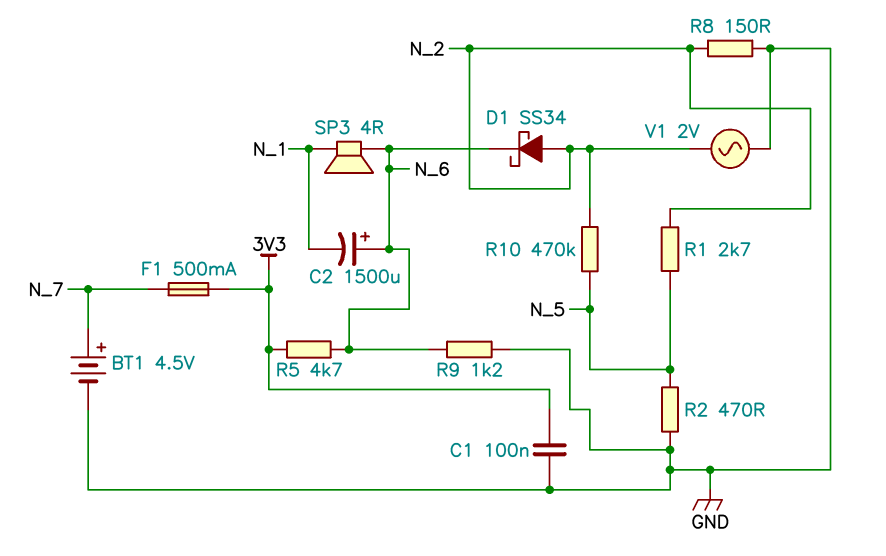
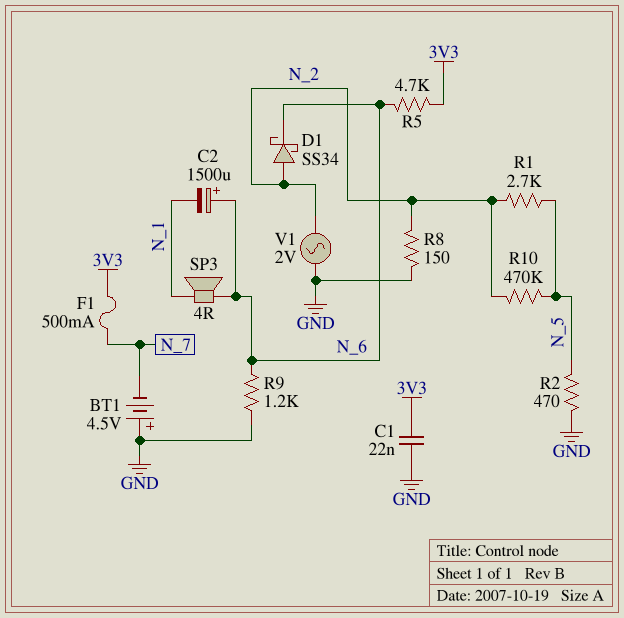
BT1: 4.5V (plus N_7, minus GND) -> 4.5V (plus GND, minus N_7)
C1: 100nF (3V3, GND) -> 22nF (3V3, GND)

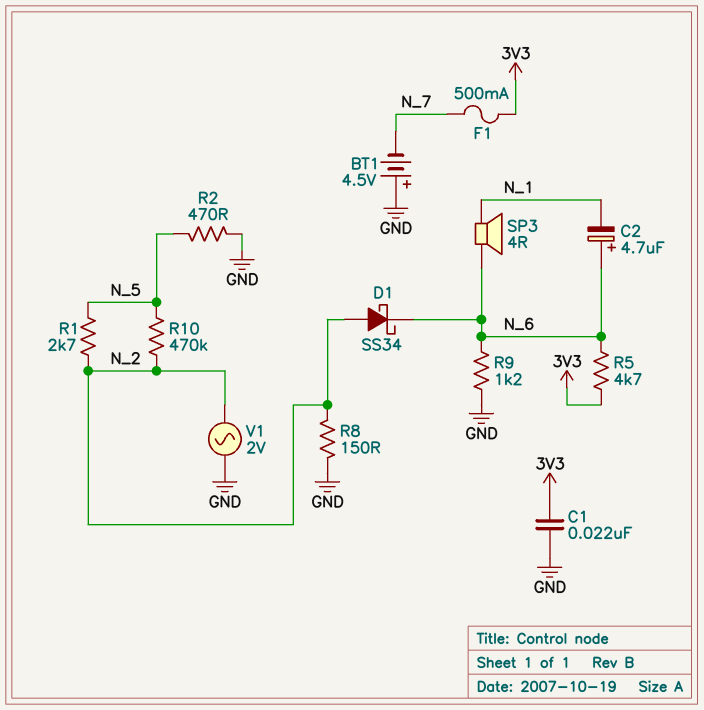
C2: 1500uF (plus N_6, minus N_1) -> 4.7uF (plus N_6, minus N_1)

